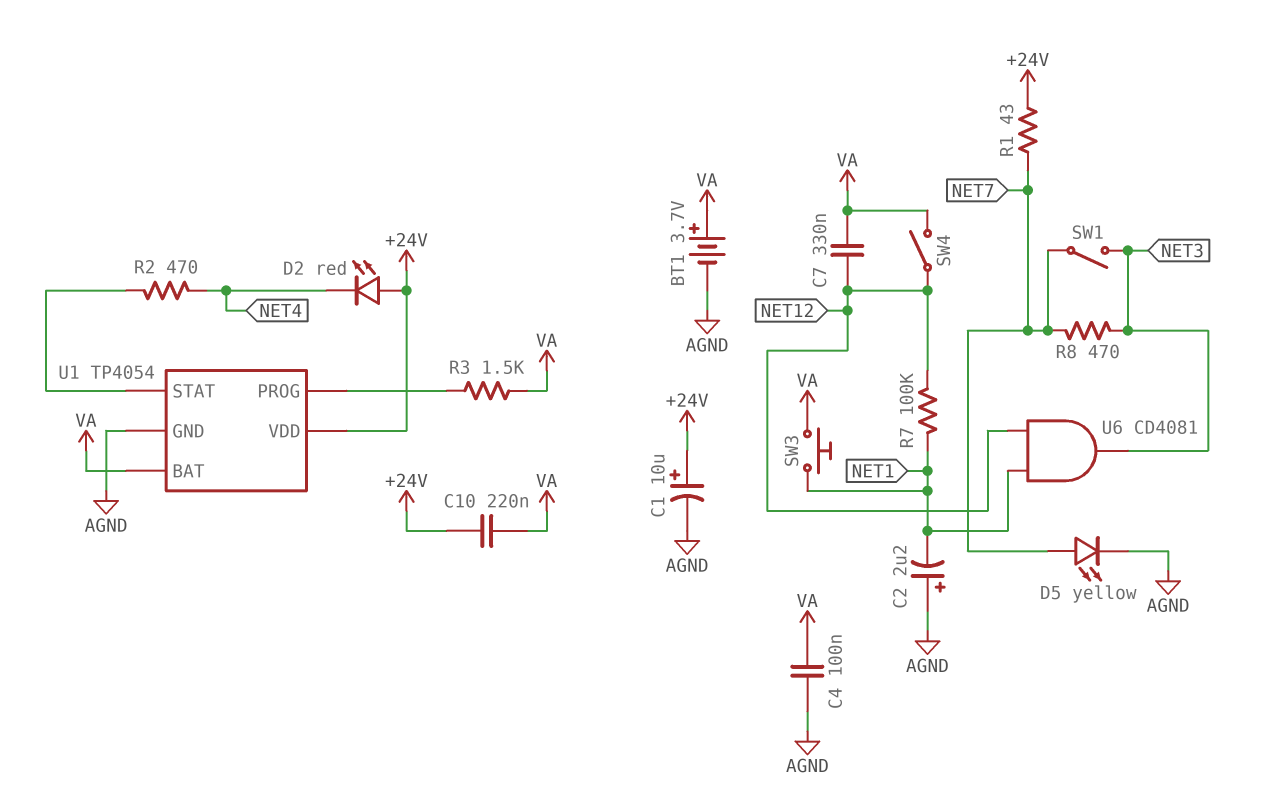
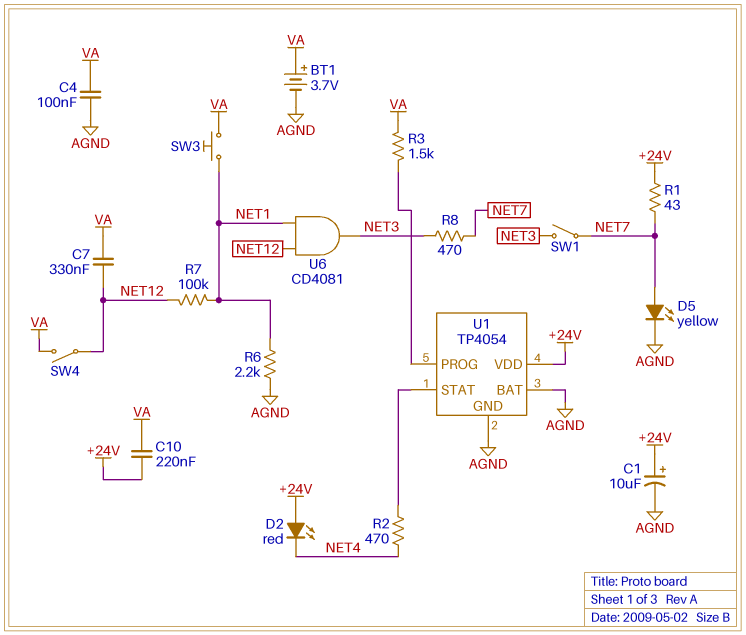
C2: 2.2uF (plus AGND, minus NET1) -> none
R6: none -> 2.2k (AGND, NET1)
U1 pin BAT: VA -> AGND

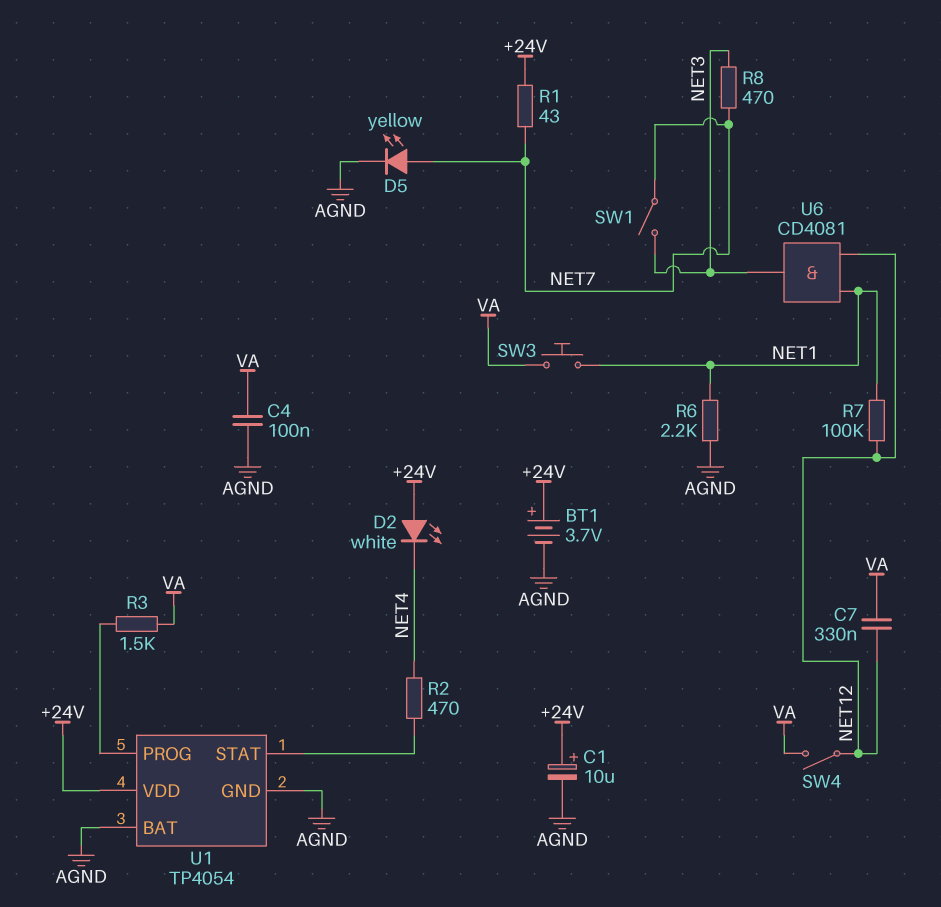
BT1: 3.7V (plus VA, minus AGND) -> 3.7V (plus +24V, minus AGND)
C10: 220nF (+24V, VA) -> none
D2: LED red (A +24V, K NET4) -> LED white (A +24V, K NET4)

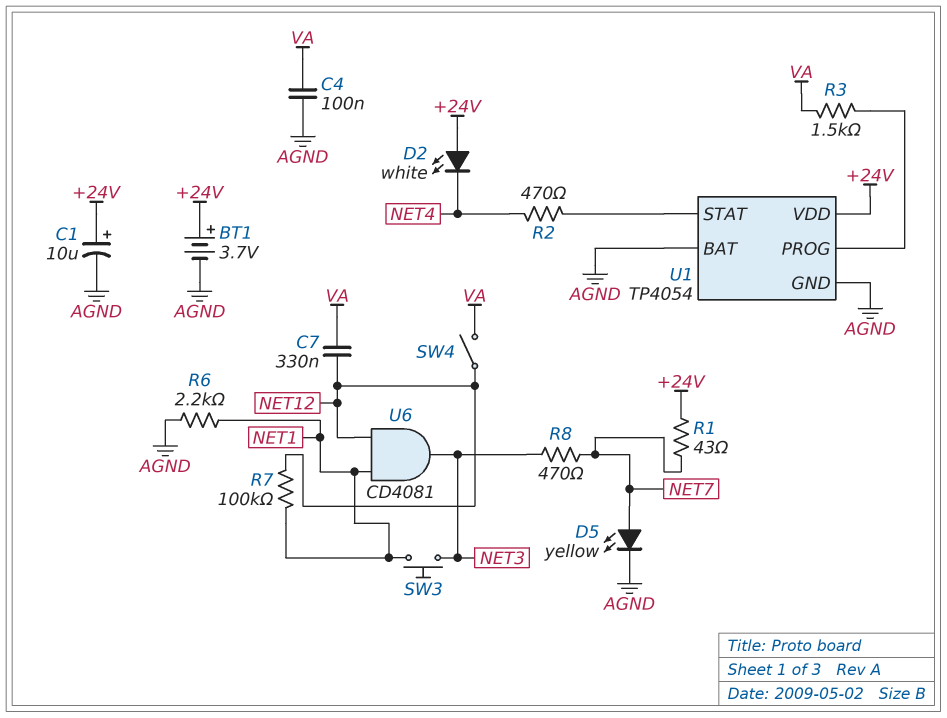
SW1: switch (NET3, NET7) -> none
SW3: button (NET1, VA) -> button (NET1, NET3)

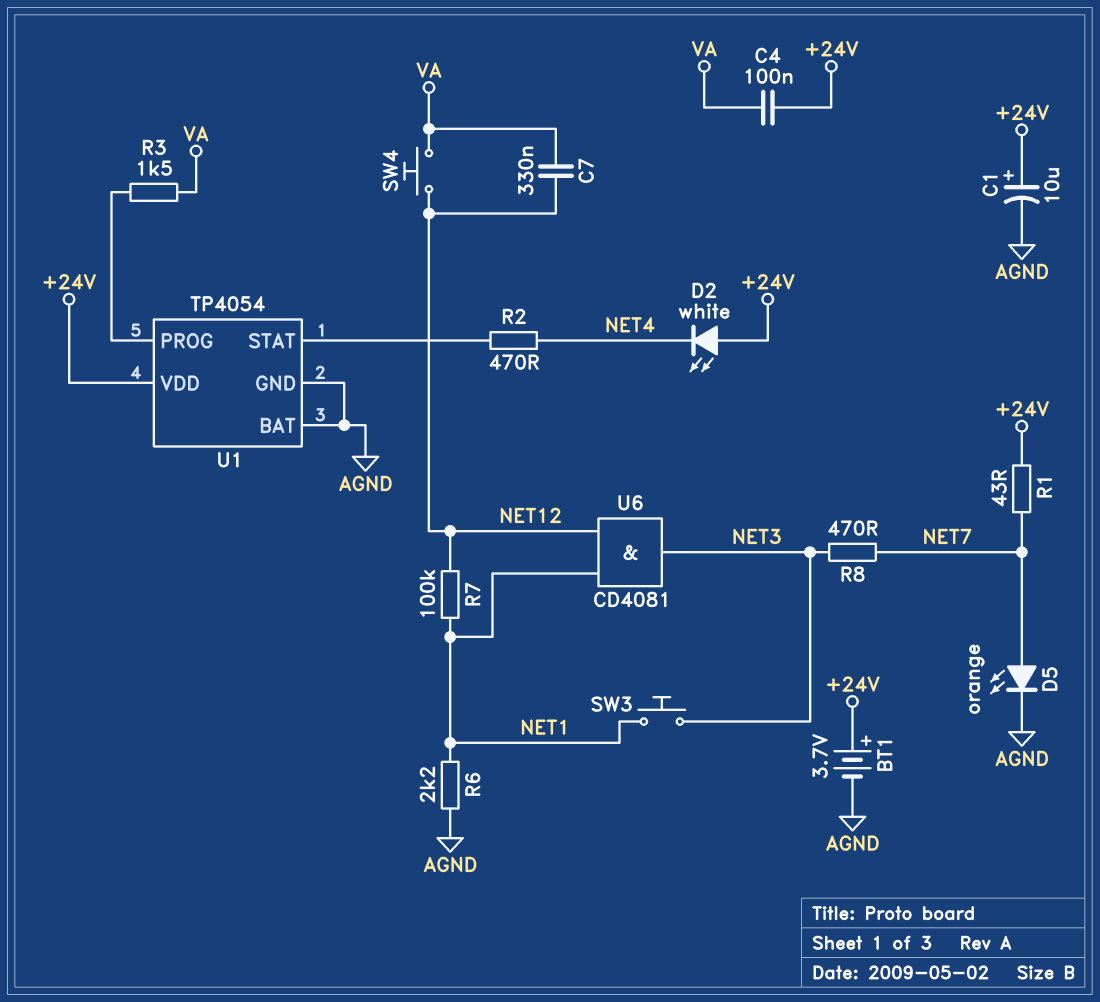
C4: 100nF (AGND, VA) -> 100nF (+24V, VA)
D5: LED yellow (A NET7, K AGND) -> LED orange (A NET7, K AGND)
SW4: switch (NET12, VA) -> button (NET12, VA)

